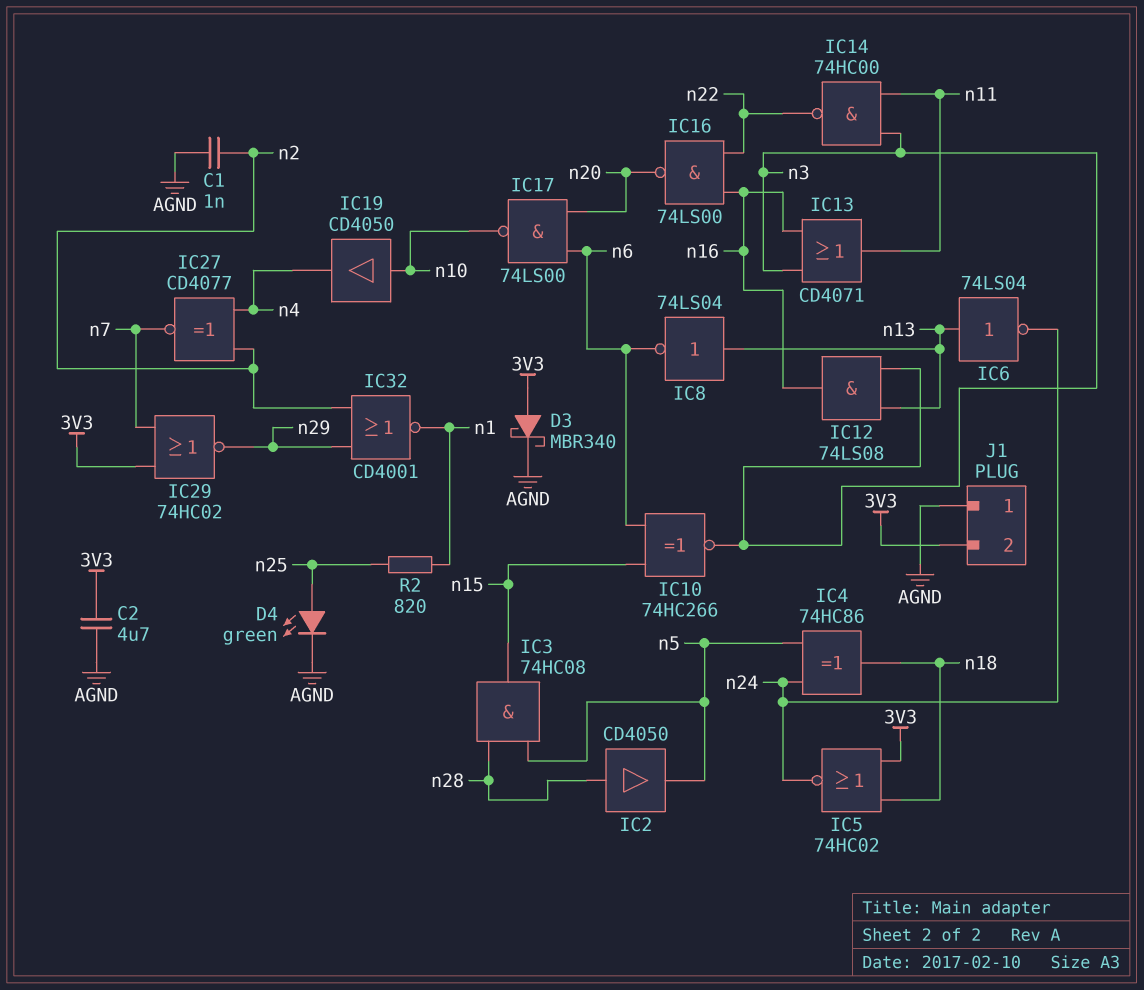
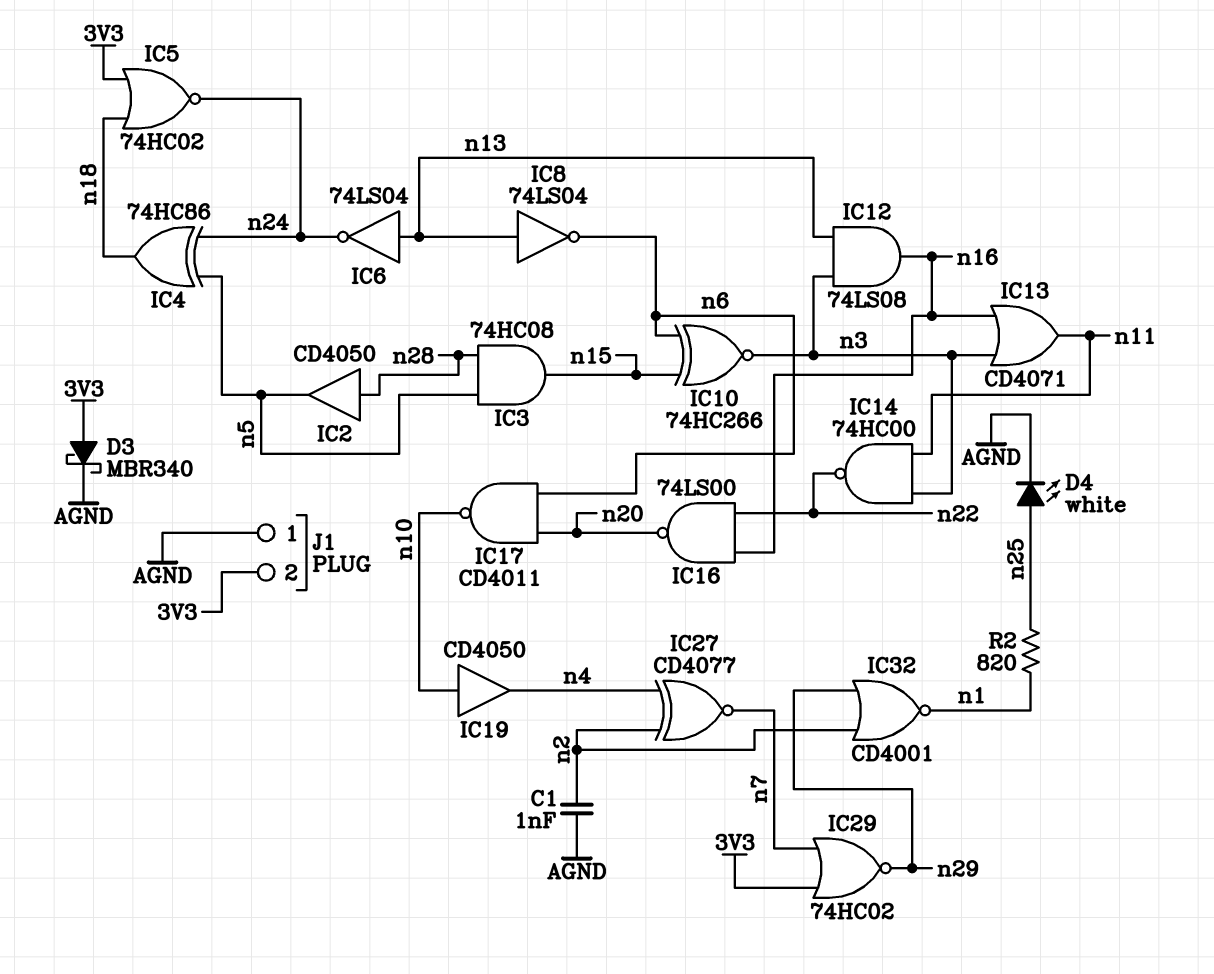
C2: 4.7uF (3V3, AGND) -> none
D4: LED green (A n25, K AGND) -> LED white (A n25, K AGND)
IC17: NAND 74LS00 (in n6, in n20, out n10) -> NAND CD4011 (in n6, in n20, out n10)

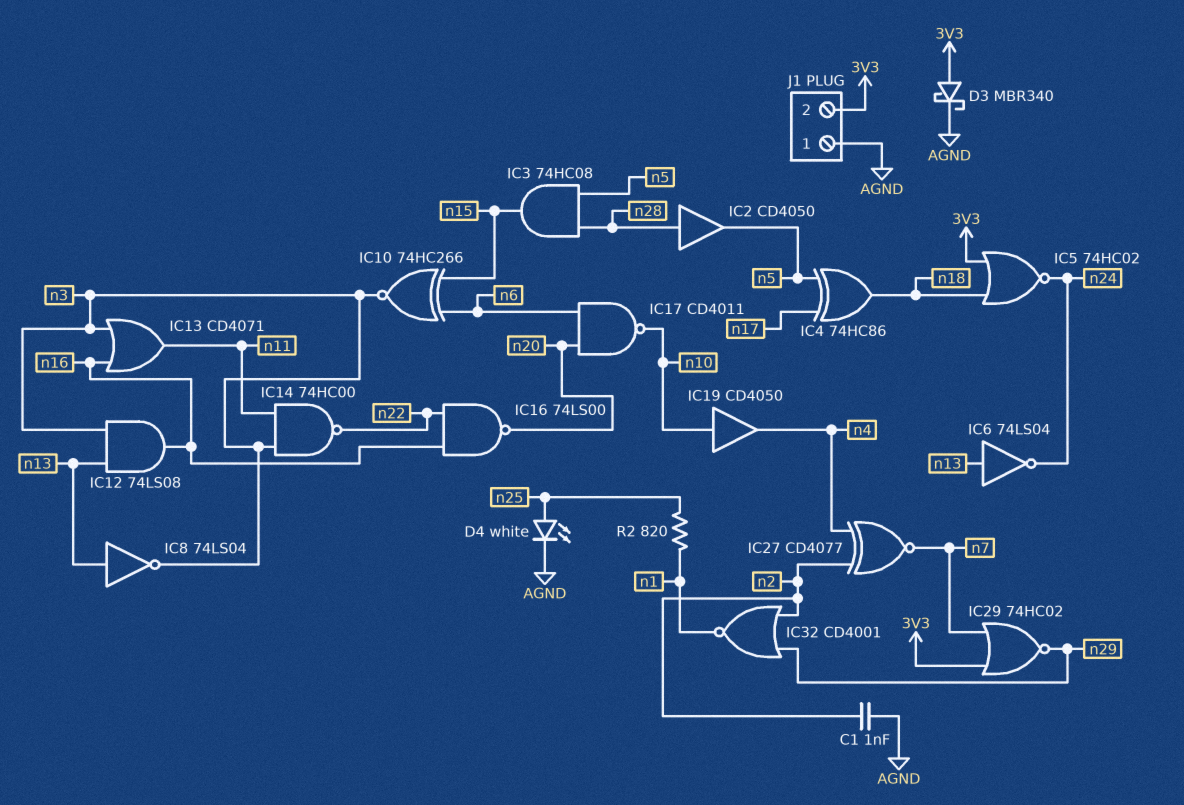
IC4: XOR 74HC86 (in n5, in n24, out n18) -> XOR 74HC86 (in n5, in n17, out n18)
IC8: NOT 74LS04 (in n13, out n6) -> NOT 74LS04 (in n13, out n3)

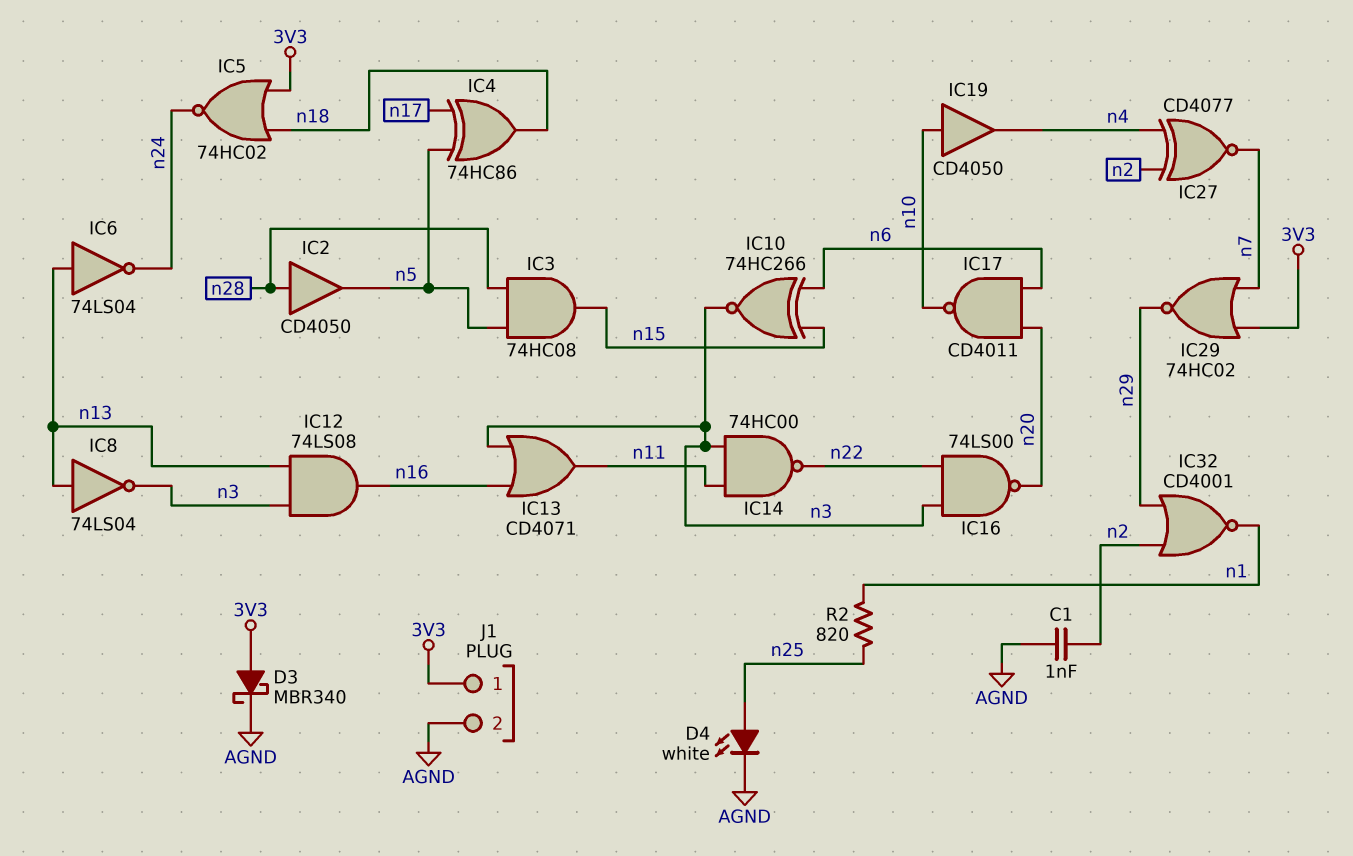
IC16: NAND 74LS00 (in n16, in n22, out n20) -> NAND 74LS00 (in n3, in n22, out n20)
J1 pin 1: AGND -> 3V3
J1 pin 2: 3V3 -> AGND

